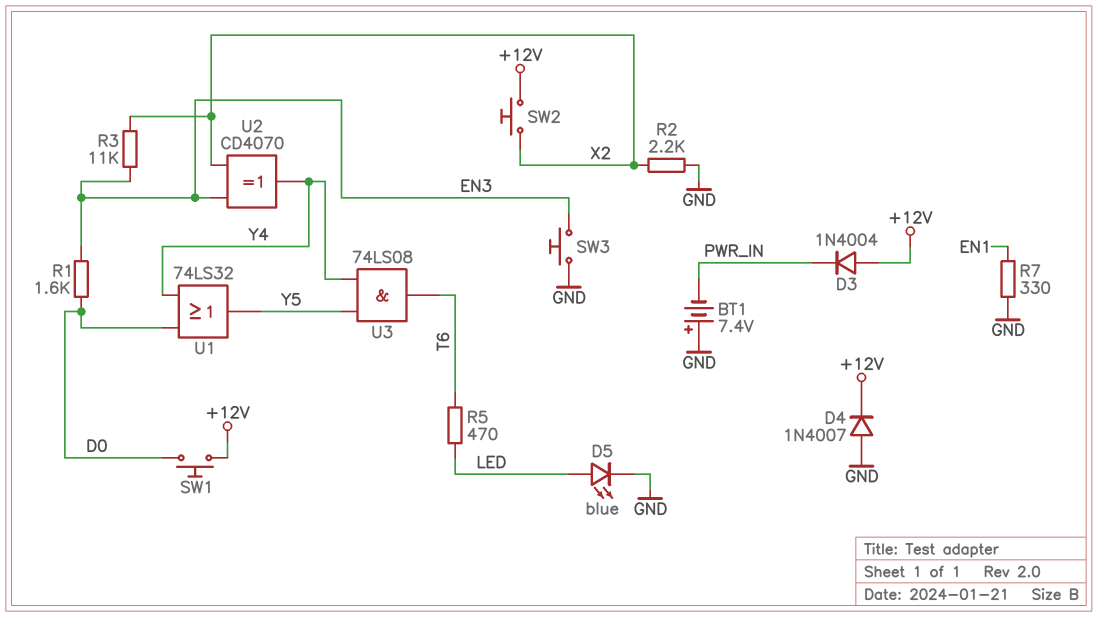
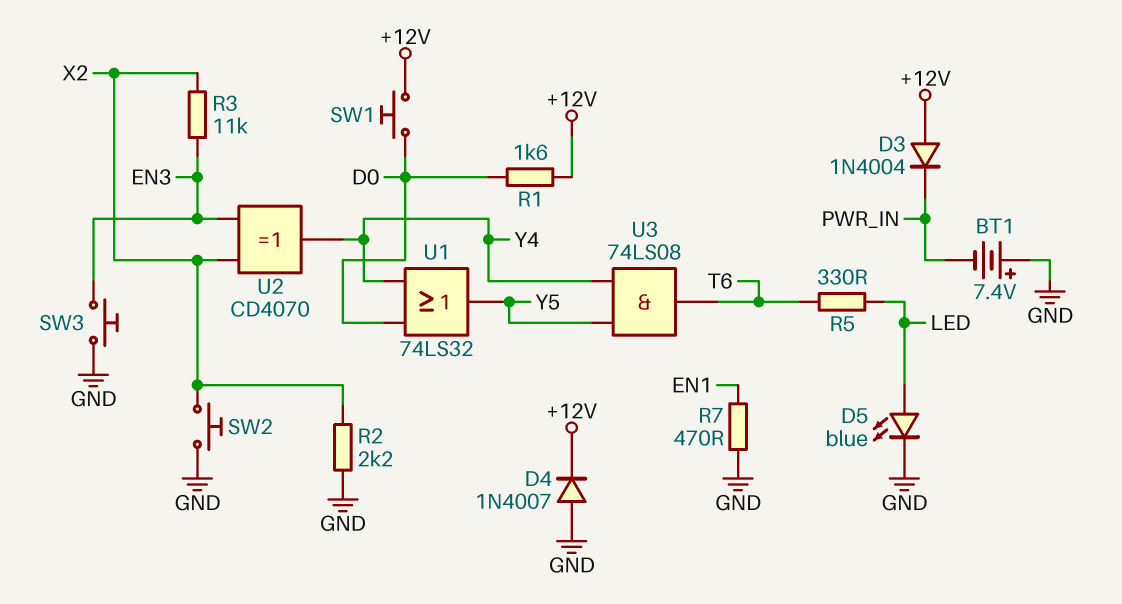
R1: 1.6k (D0, EN3) -> 1.6k (+12V, D0)
R5: 470 (LED, T6) -> 330 (LED, T6)
R7: 330 (EN1, GND) -> 470 (EN1, GND)
SW2: button (+12V, X2) -> button (GND, X2)

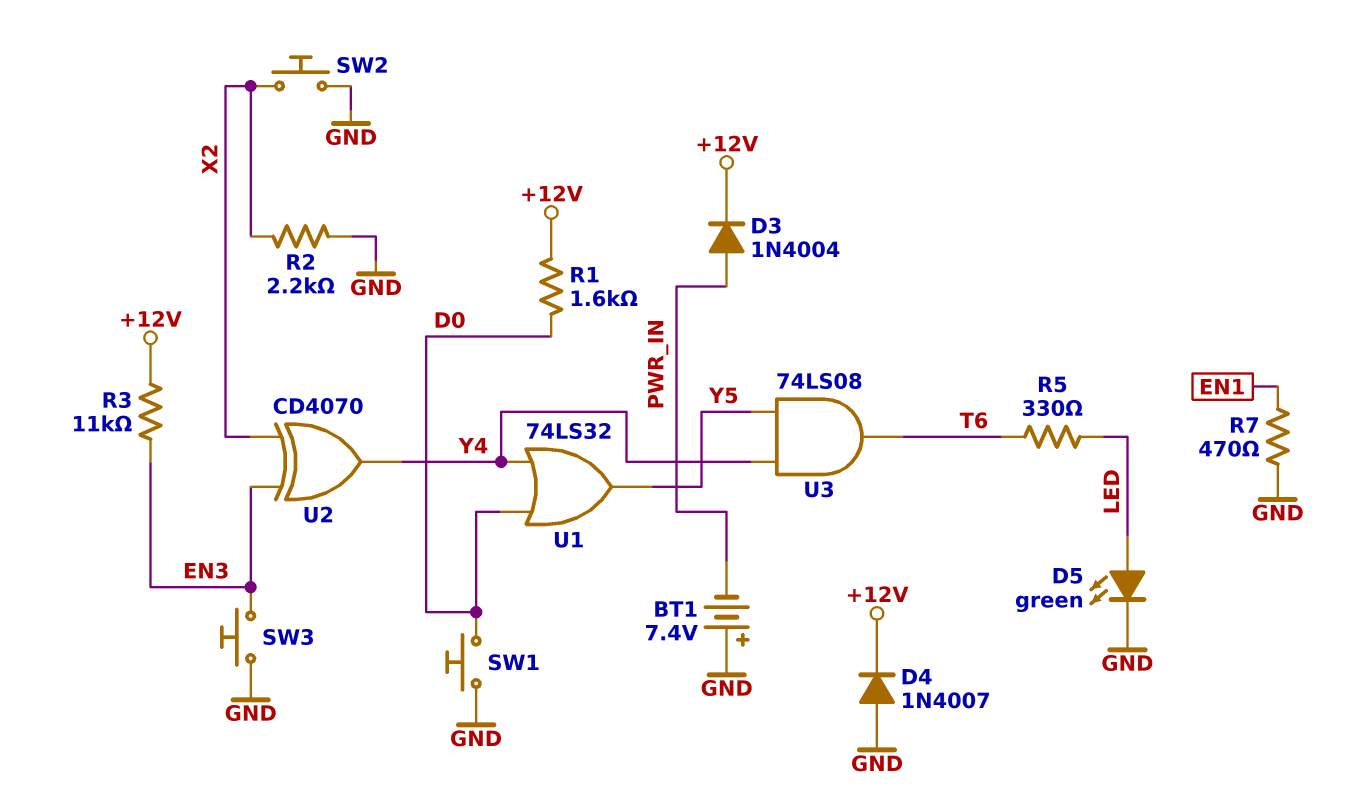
D3: diode 1N4004 (A +12V, K PWR_IN) -> diode 1N4004 (A PWR_IN, K +12V)
D5: LED blue (A LED, K GND) -> LED green (A LED, K GND)
R3: 11k (EN3, X2) -> 11k (+12V, EN3)
SW1: button (+12V, D0) -> button (D0, GND)

